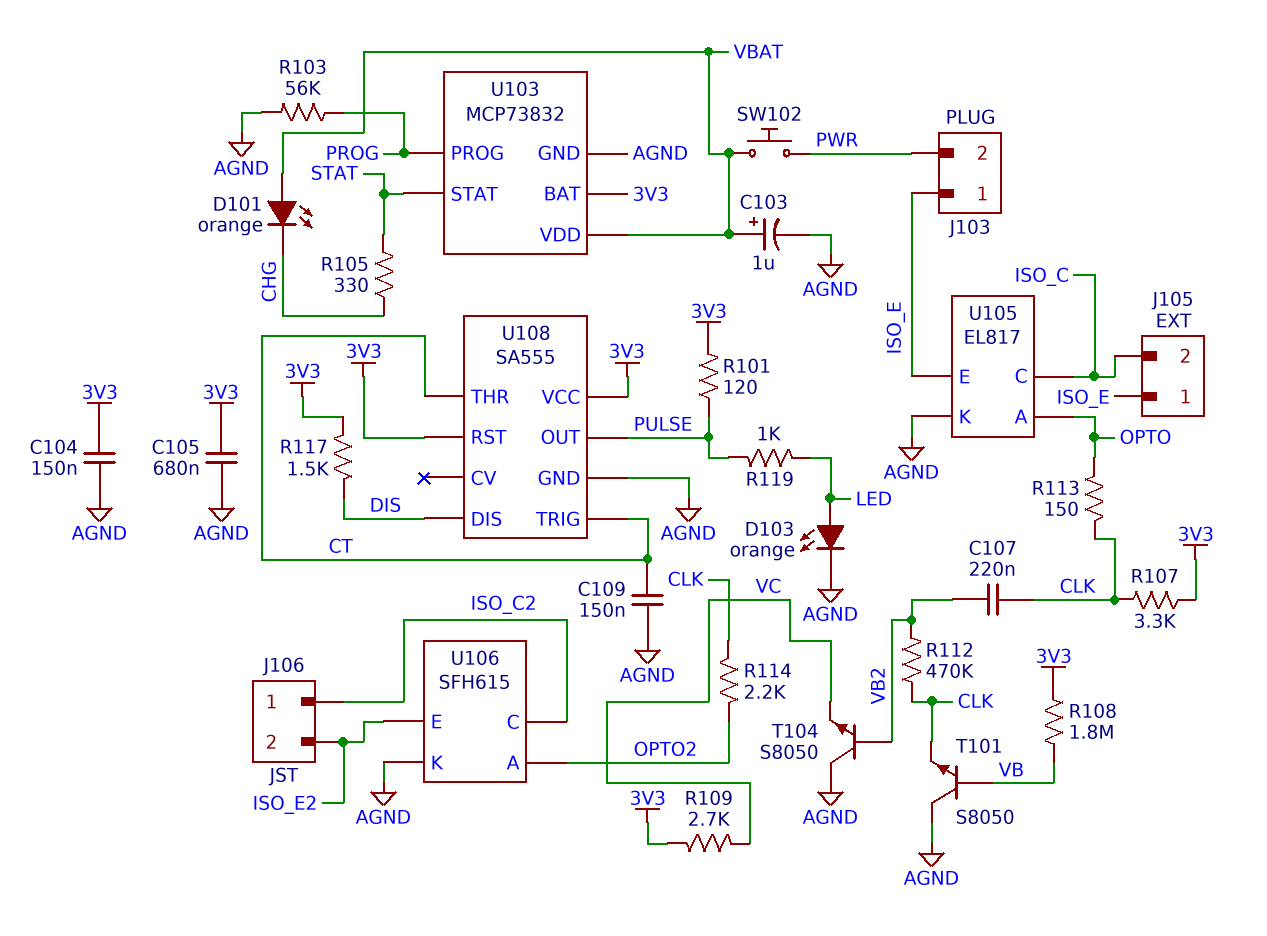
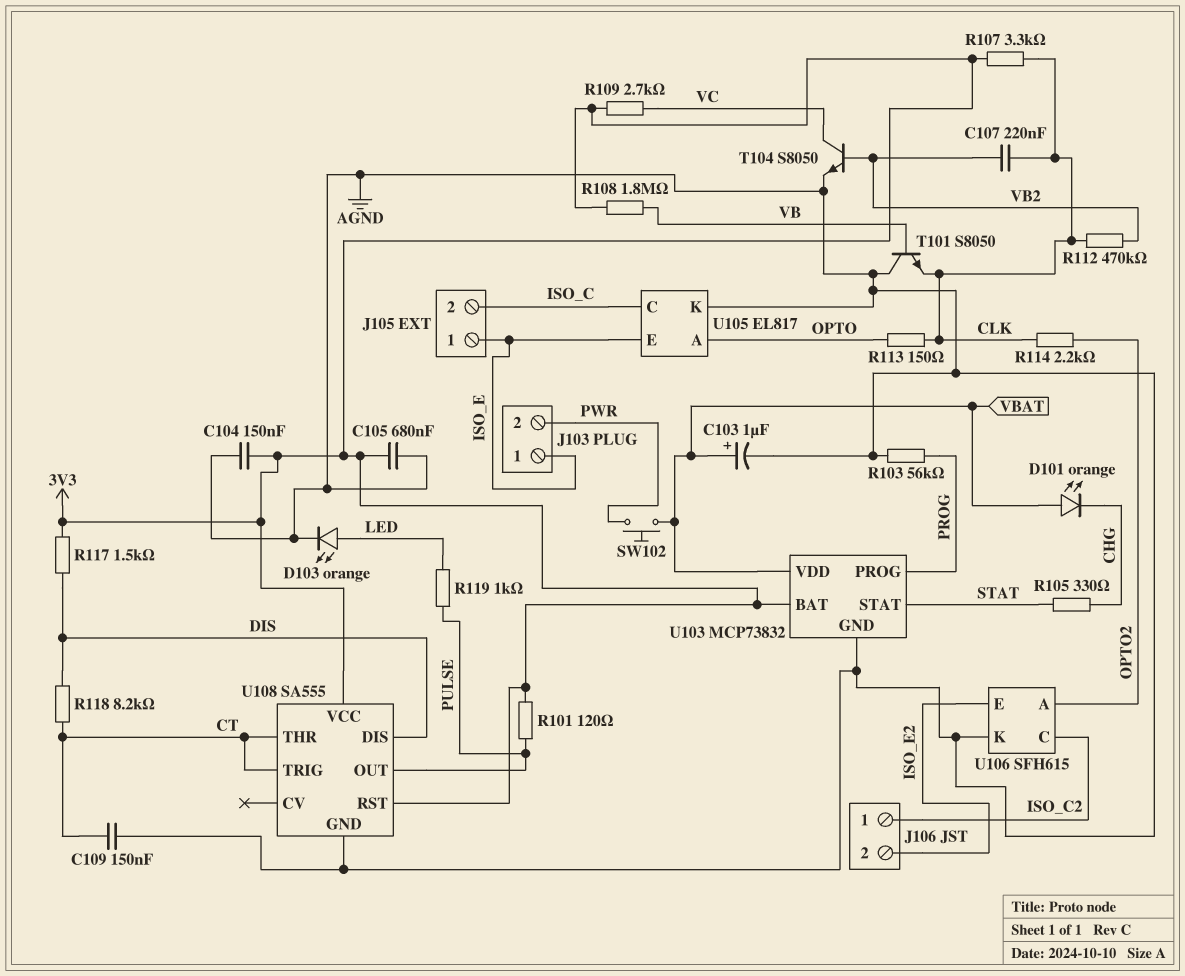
R118: none -> 8.2k (CT, DIS)
T104: NPN S8050 (B VB2, C AGND, E VC) -> NPN S8050 (B VB2, C VC, E AGND)

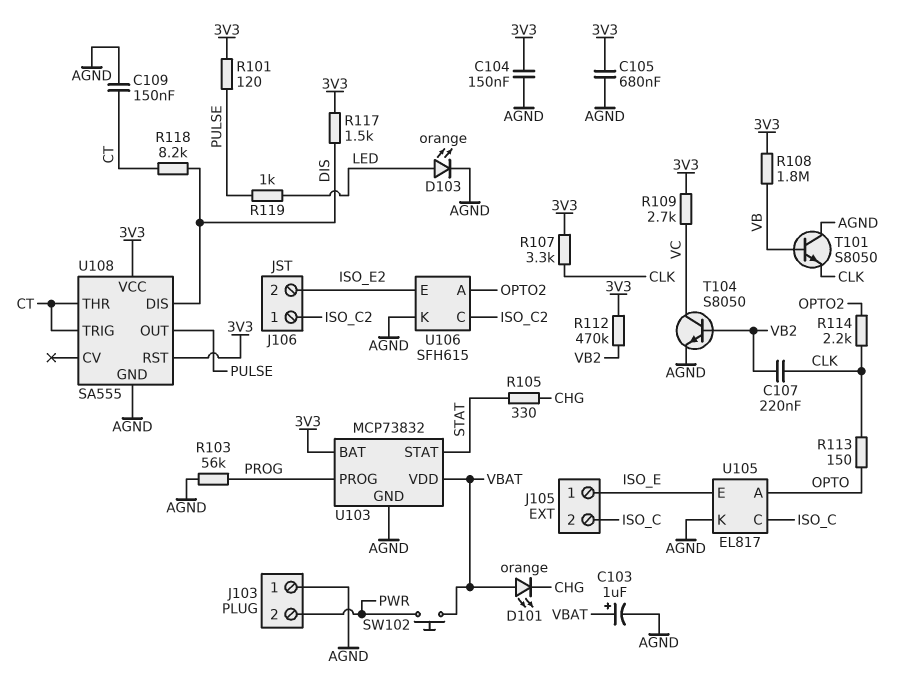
J103 pin 1: ISO_E -> AGND
R112: 470k (CLK, VB2) -> 470k (3V3, VB2)

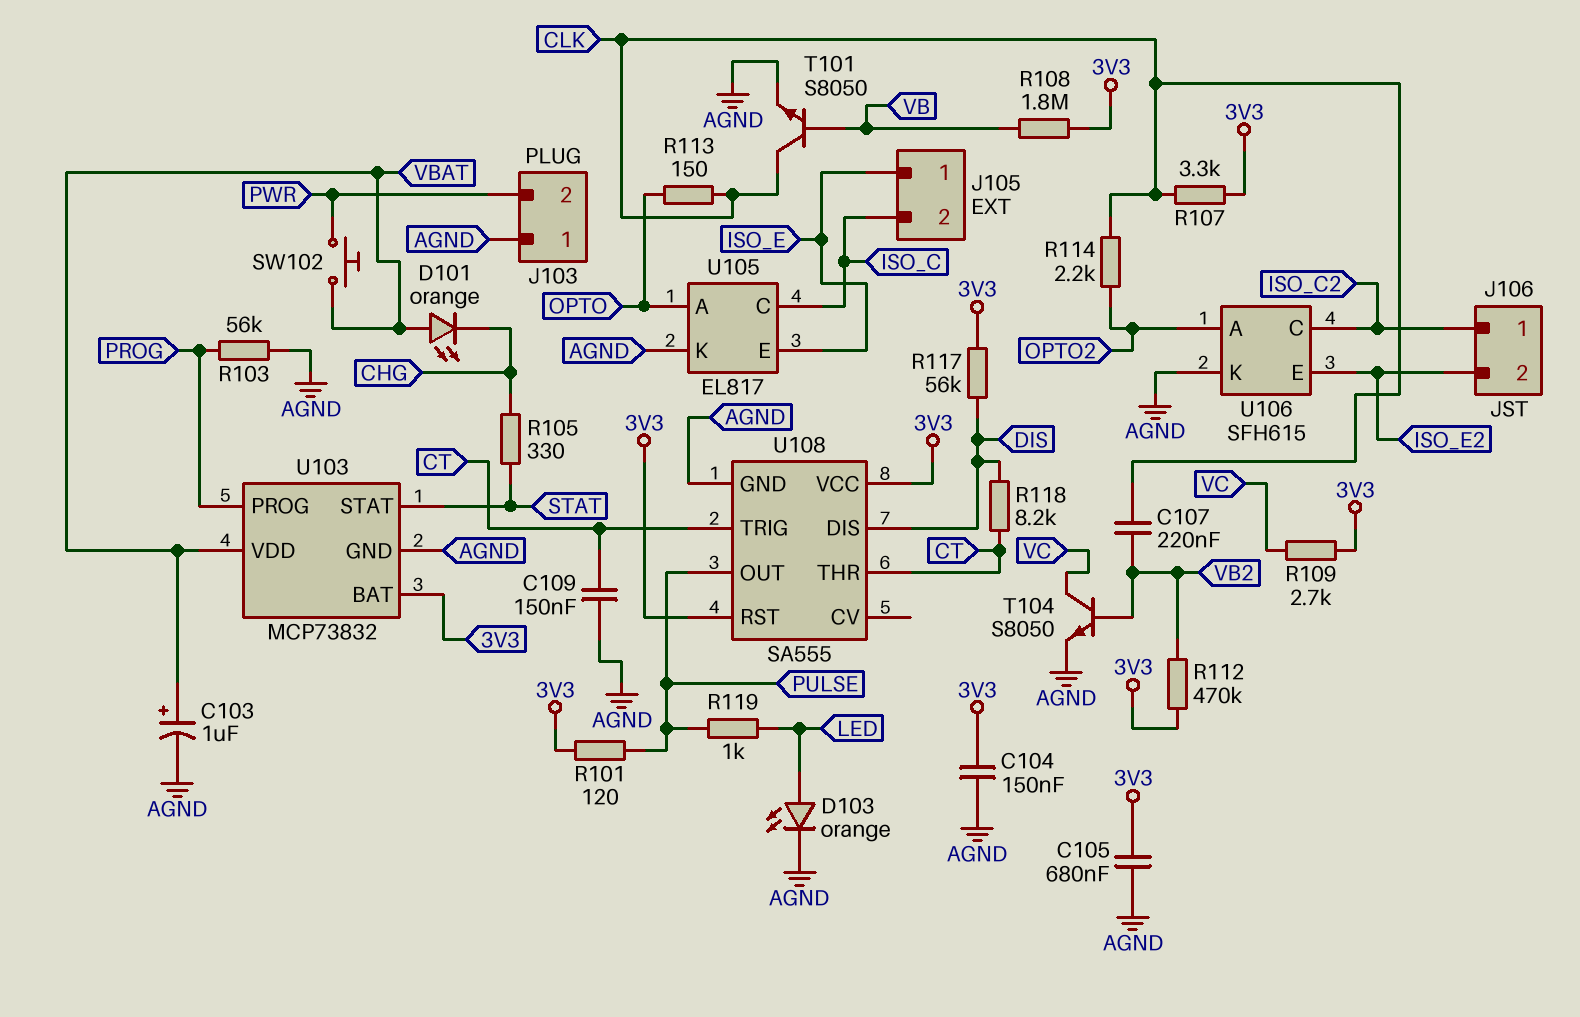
R117: 1.5k (3V3, DIS) -> 56k (3V3, DIS)
T101: NPN S8050 (B VB, C AGND, E CLK) -> NPN S8050 (B VB, C CLK, E AGND)

